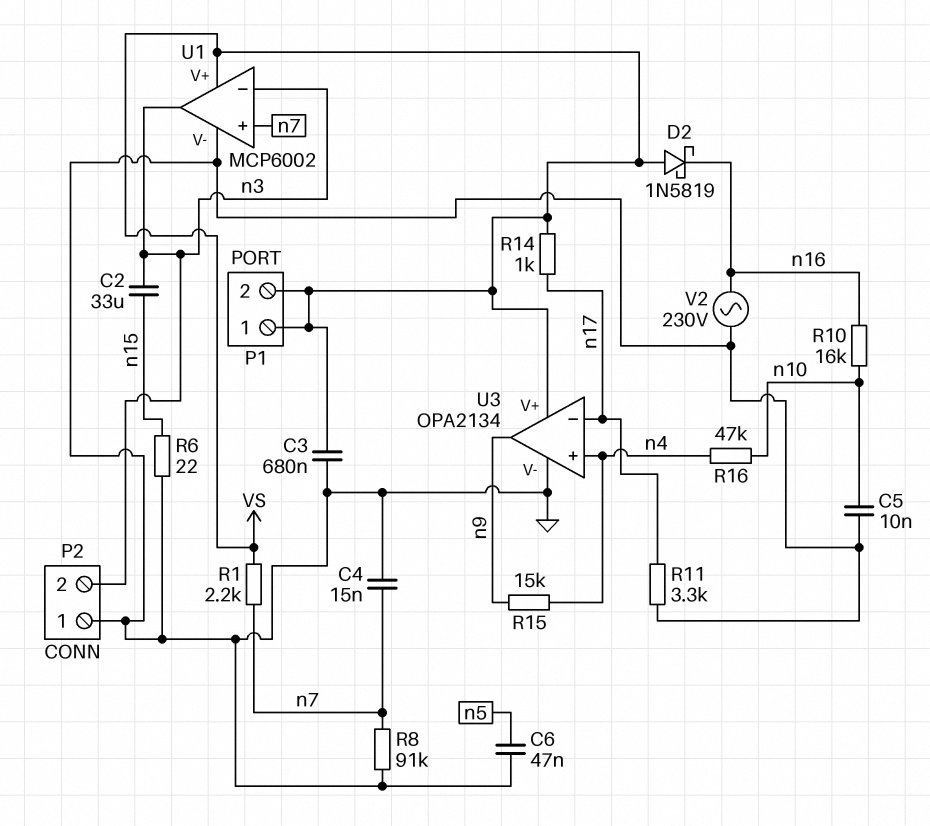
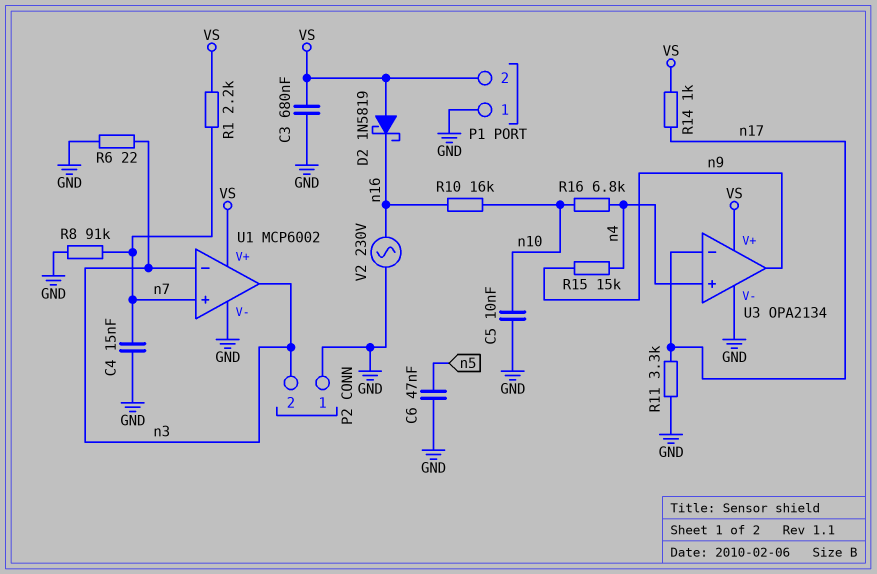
C2: 33uF (n3, n15) -> none
P1 pin 1: VS -> GND
R6: 22 (GND, n15) -> 22 (GND, n3)
R16: 47k (n4, n10) -> 6.8k (n4, n10)

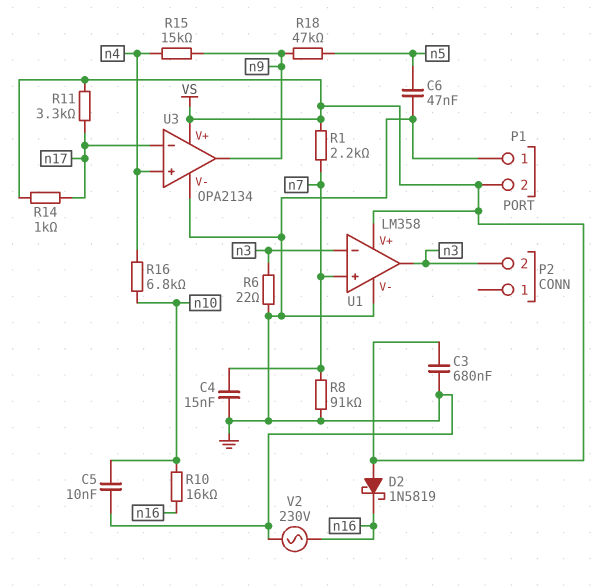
P2 pin 1: GND -> none
R11: 3.3k (GND, n17) -> 3.3k (VS, n17)
R18: none -> 47k (n5, n9)
U1: MCP6002 -> LM358

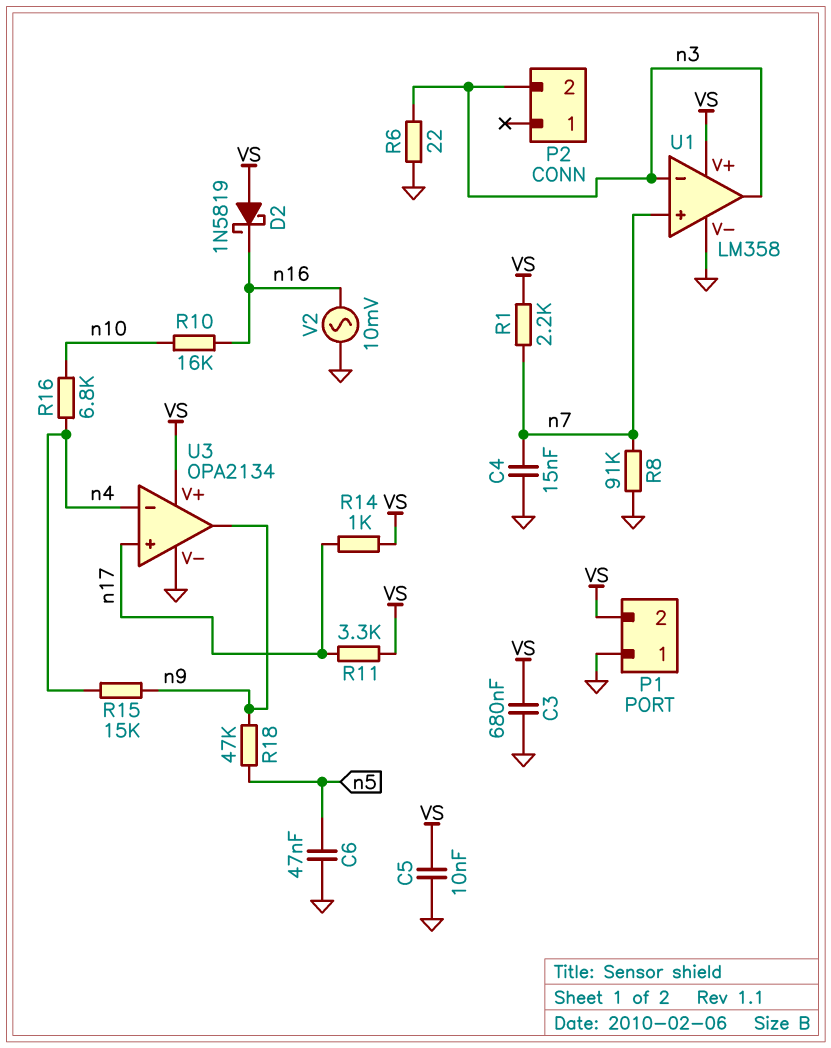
C5: 10nF (GND, n10) -> 10nF (GND, VS)
U3 pin in+: n4 -> n17
U3 pin in-: n17 -> n4
V2: AC 230V (GND, n16) -> AC 10mV (GND, n16)

